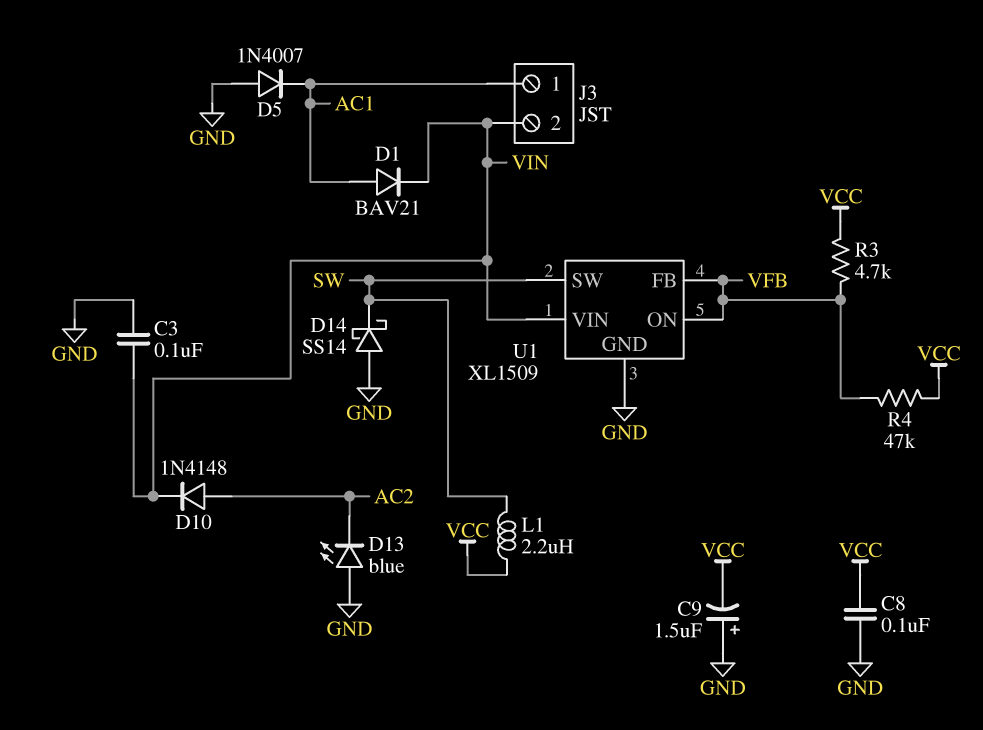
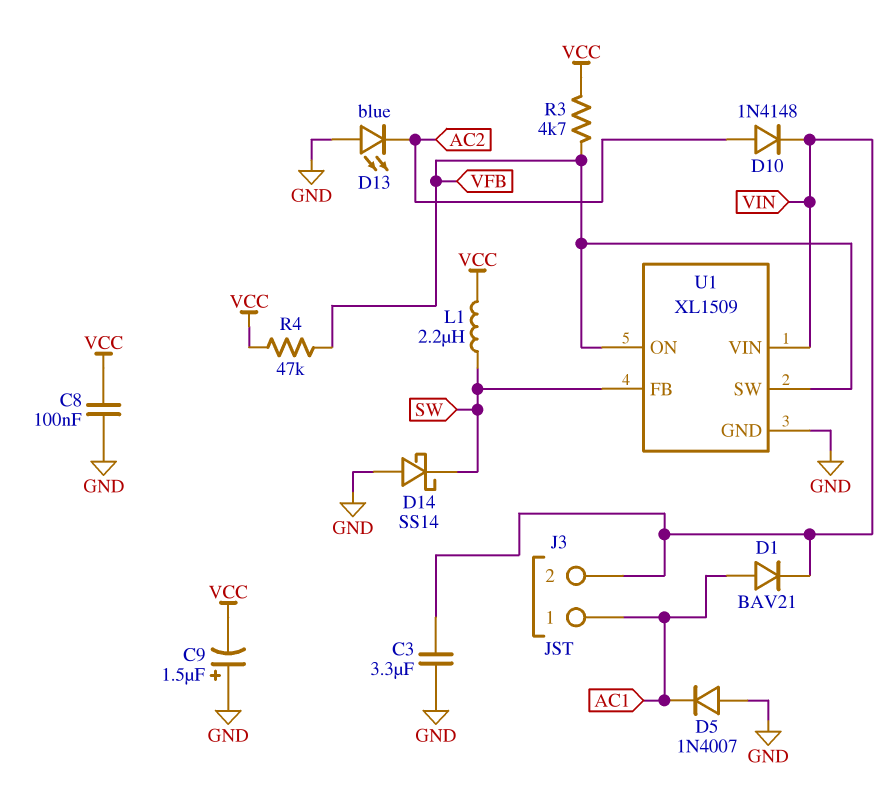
C3: 100nF (GND, VIN) -> 3.3uF (GND, VIN)
U1 pin FB: VFB -> SW
U1 pin SW: SW -> VFB

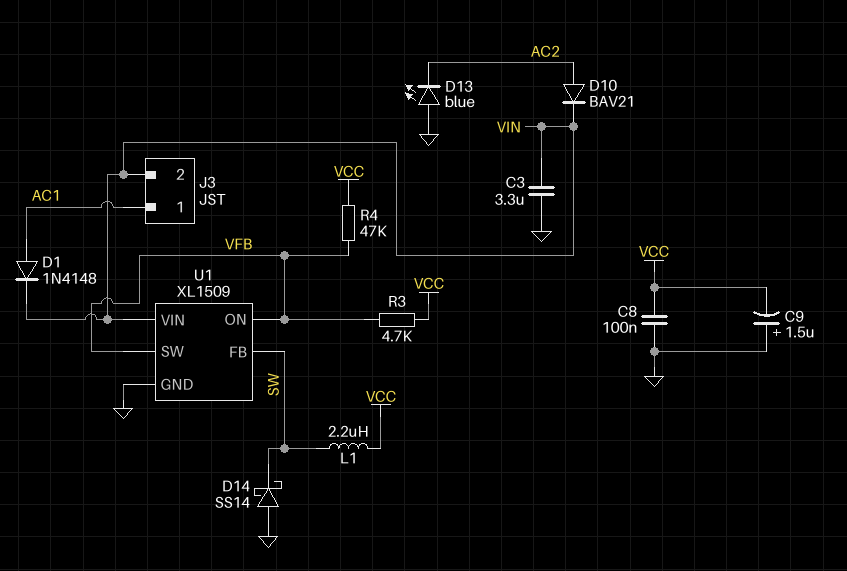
D1: diode BAV21 (A AC1, K VIN) -> diode 1N4148 (A AC1, K VIN)
D5: diode 1N4007 (A GND, K AC1) -> none
D10: diode 1N4148 (A AC2, K VIN) -> diode BAV21 (A AC2, K VIN)

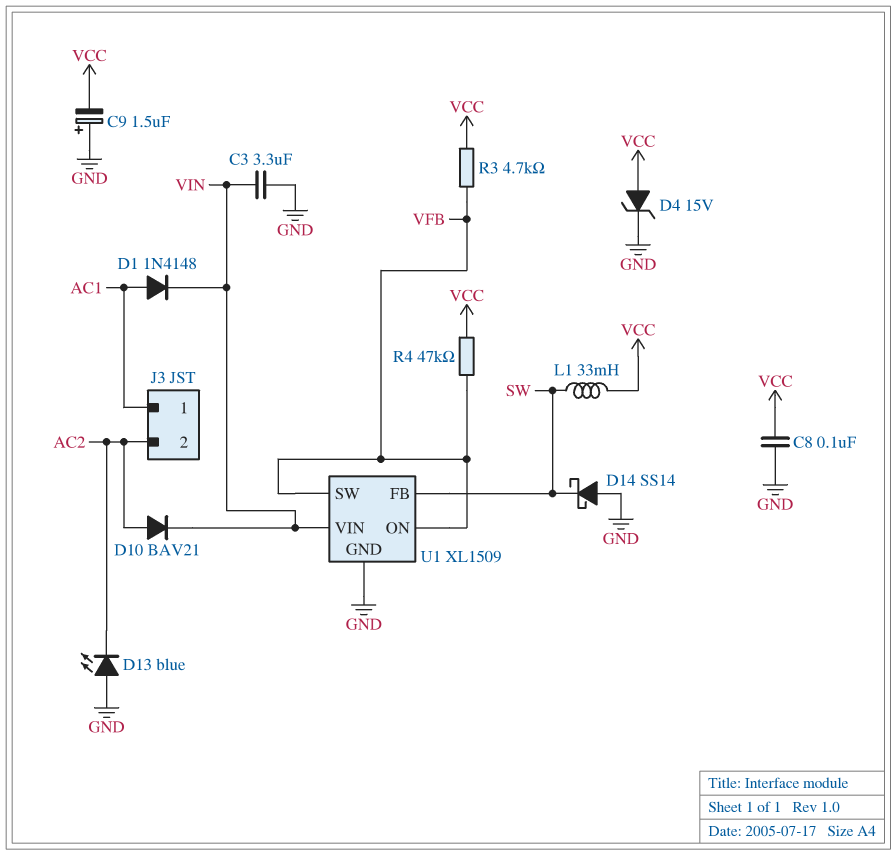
D4: none -> zener 15V (A VCC, K GND)
J3 pin 2: VIN -> AC2
L1: 2.2uH (SW, VCC) -> 33mH (SW, VCC)

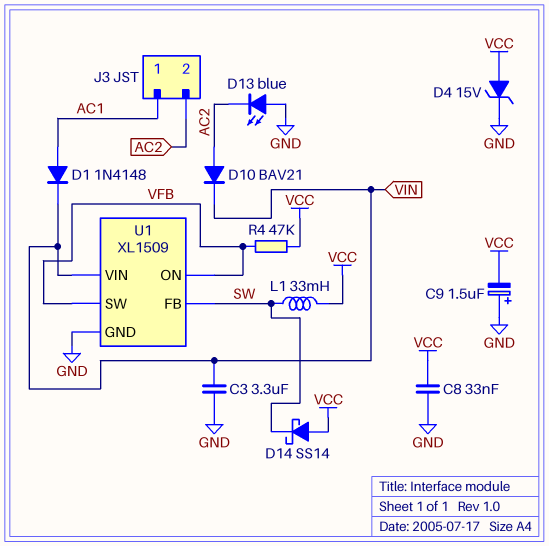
C8: 100nF (GND, VCC) -> 33nF (GND, VCC)
D14: schottky SS14 (A GND, K SW) -> schottky SS14 (A VCC, K SW)
R3: 4.7k (VCC, VFB) -> none

